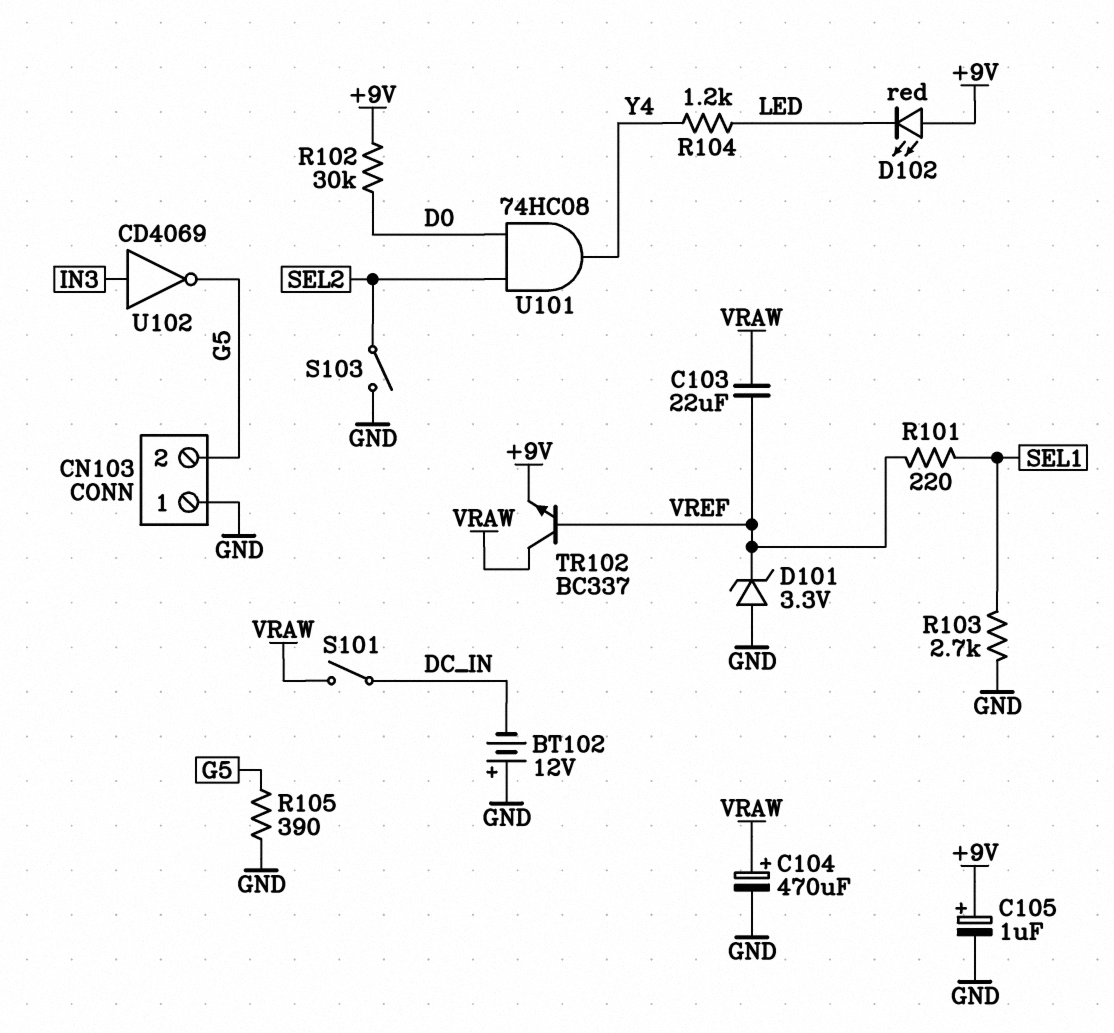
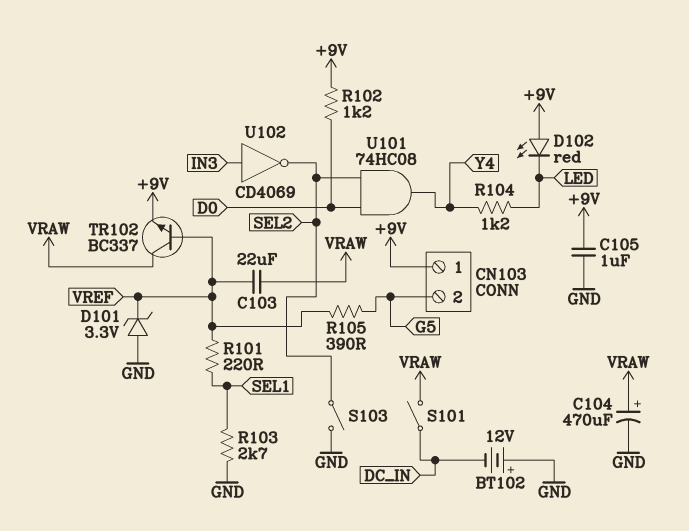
C105: 1uF (plus +9V, minus GND) -> 1uF (+9V, GND)
CN103 pin 1: GND -> +9V
R102: 30k (+9V, D0) -> 1.2k (+9V, D0)
R105: 390 (G5, GND) -> 390 (G5, VREF)
U102: NOT CD4069 (in IN3, out G5) -> NOT CD4069 (in IN3, out SEL2)

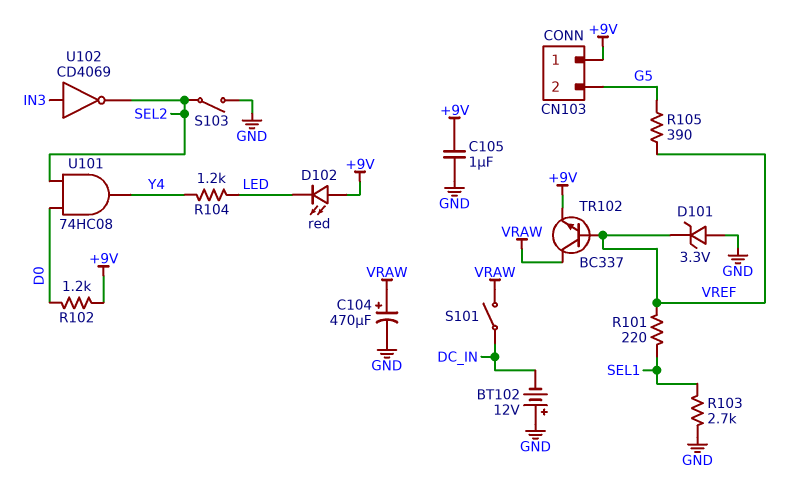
C103: 22uF (VRAW, VREF) -> none

